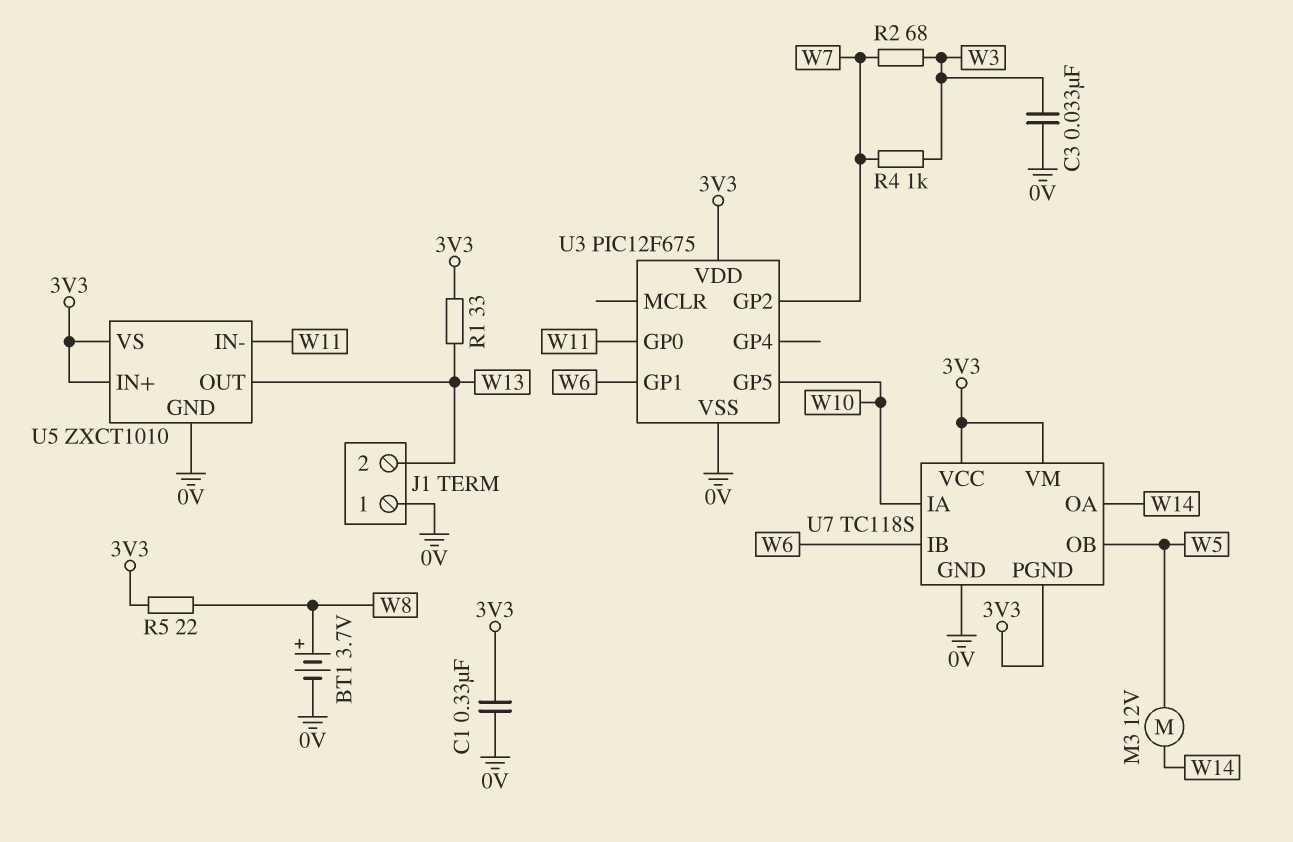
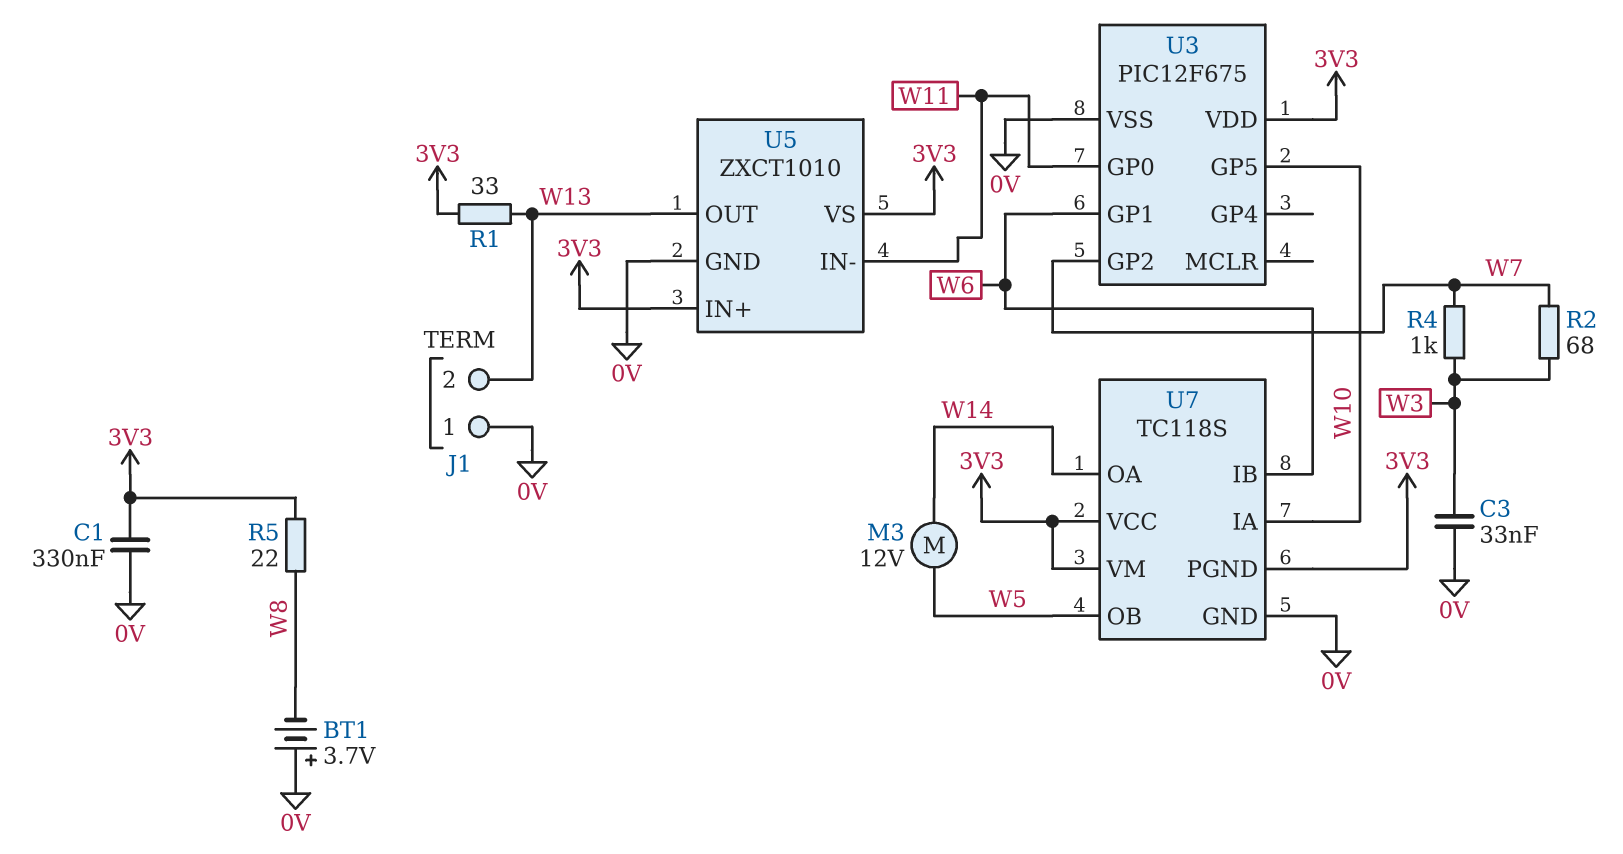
BT1: 3.7V (plus W8, minus 0V) -> 3.7V (plus 0V, minus W8)

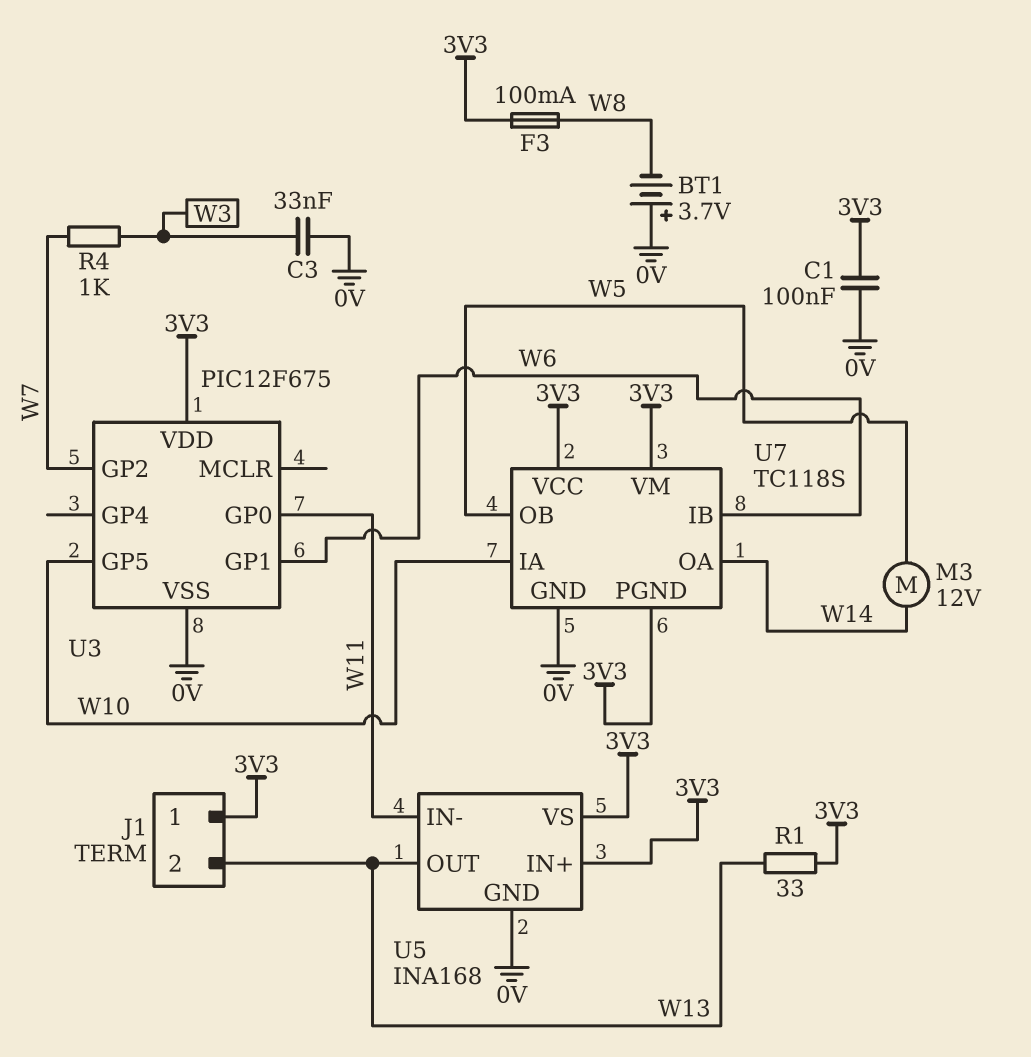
C1: 330nF (0V, 3V3) -> 100nF (0V, 3V3)
F3: none -> 100mA (3V3, W8)
J1 pin 1: 0V -> 3V3
R2: 68 (W3, W7) -> none
R5: 22 (3V3, W8) -> none
U5: ZXCT1010 -> INA168

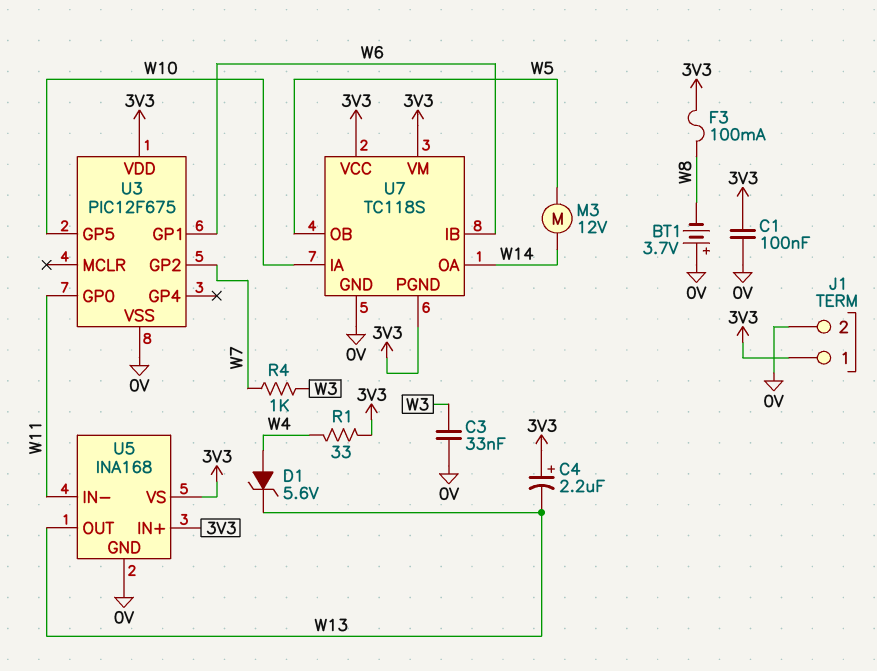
C4: none -> 2.2uF (plus 3V3, minus W13)
D1: none -> zener 5.6V (A W4, K W13)
J1 pin 2: W13 -> 0V
R1: 33 (3V3, W13) -> 33 (3V3, W4)

